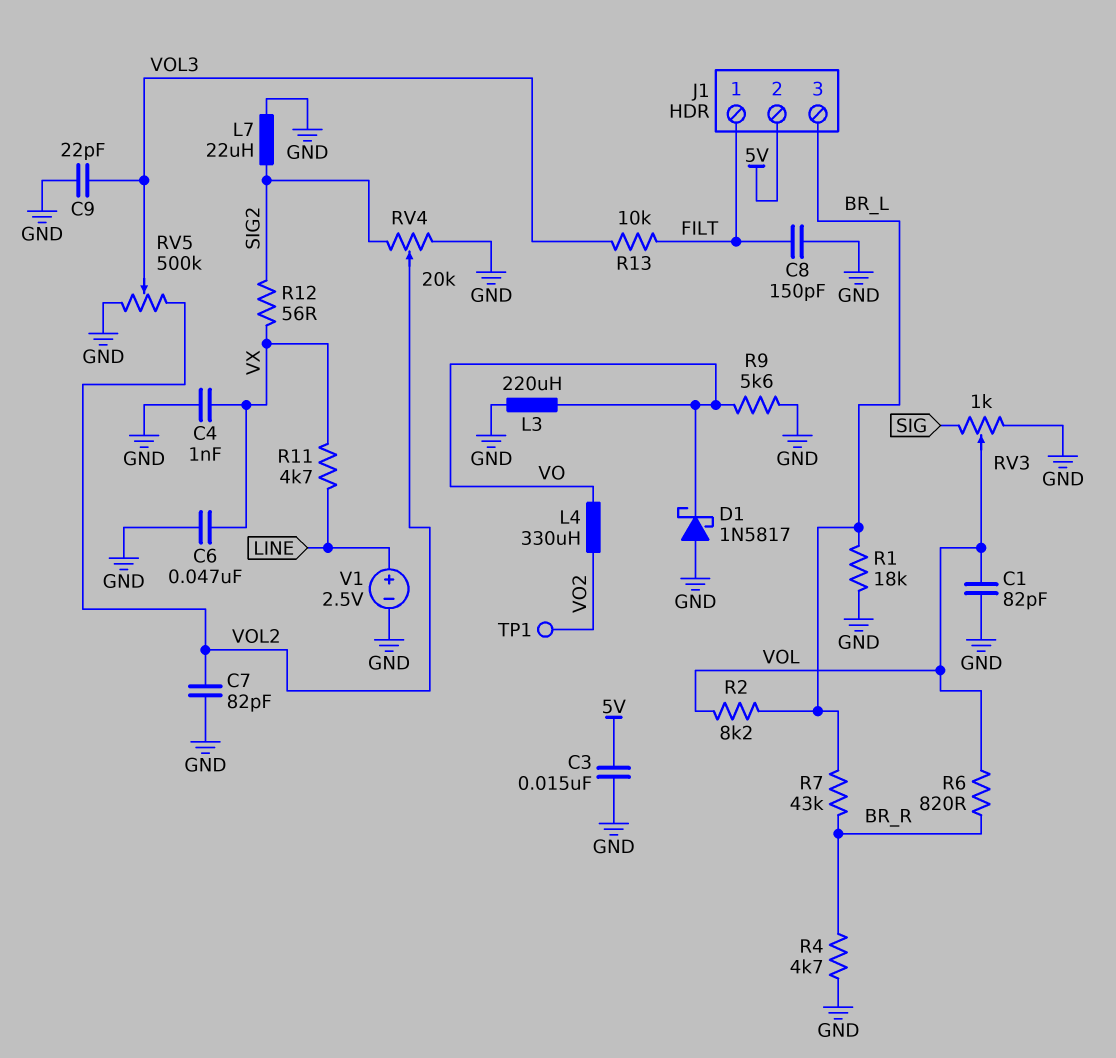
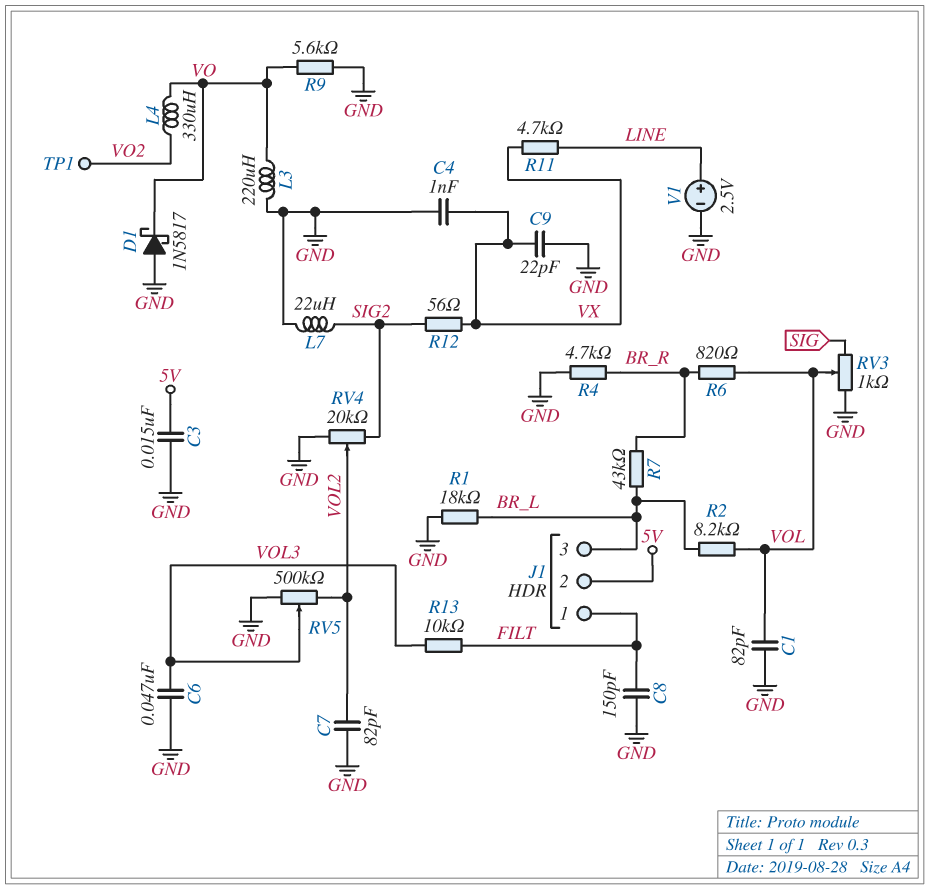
C6: 47nF (GND, VX) -> 47nF (GND, VOL3)
C9: 22pF (GND, VOL3) -> 22pF (GND, VX)

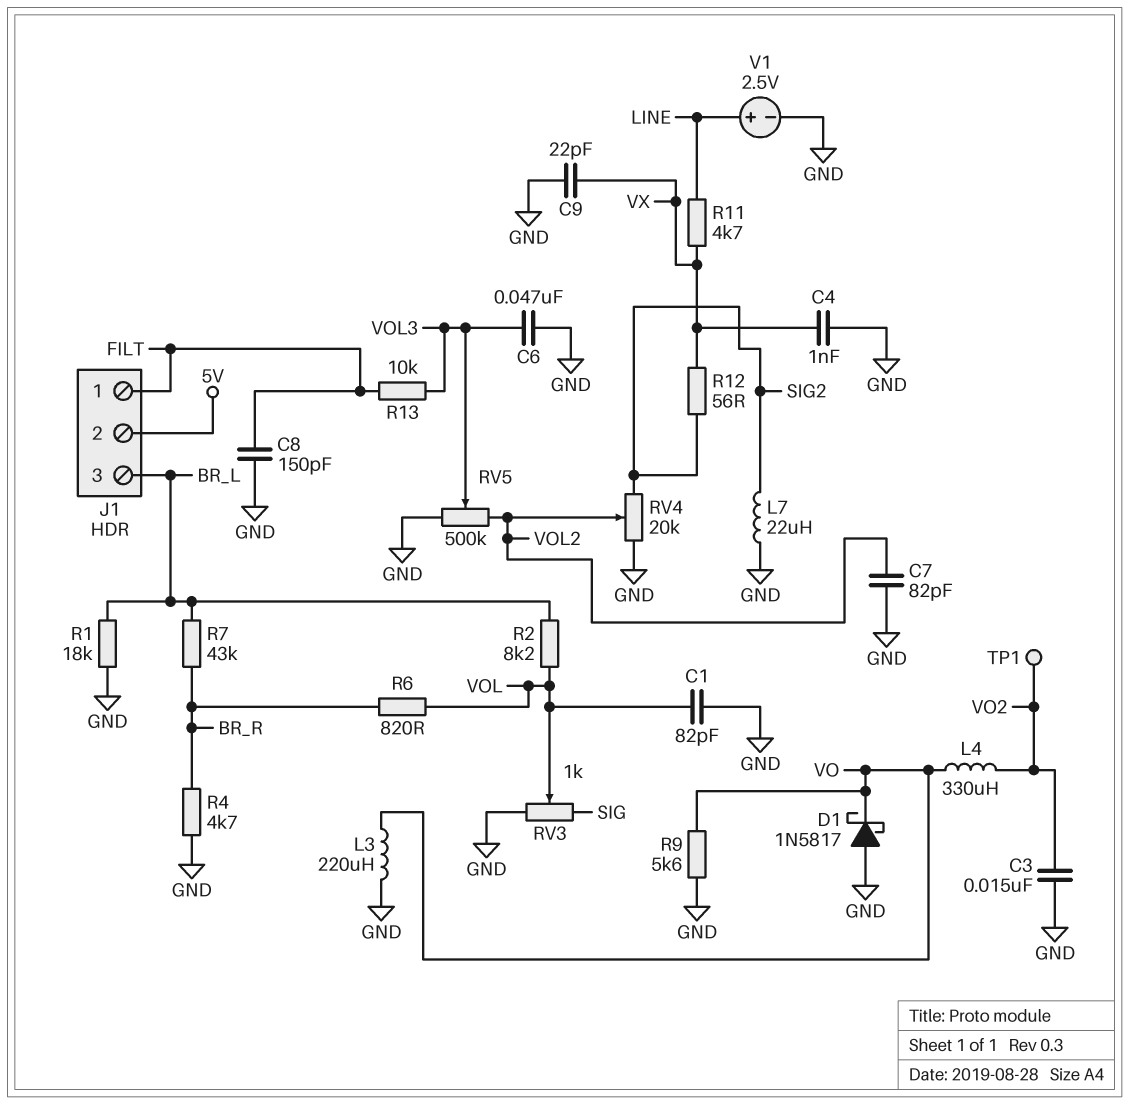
C3: 15nF (5V, GND) -> 15nF (GND, VO2)

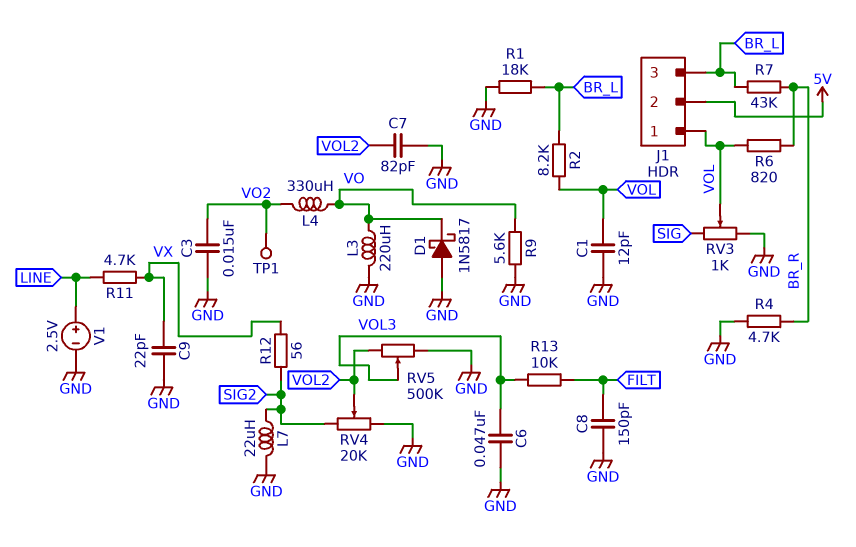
C1: 82pF (GND, VOL) -> 12pF (GND, VOL)
C4: 1nF (GND, VX) -> none
J1 pin 1: FILT -> VOL

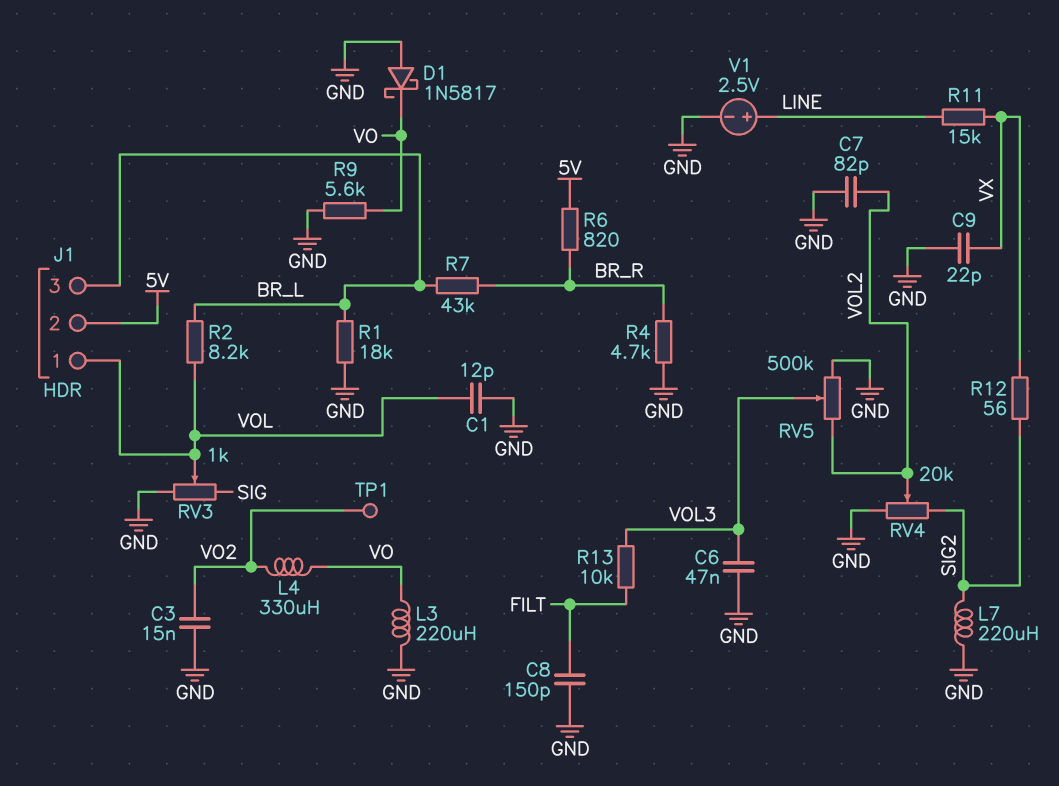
L7: 22uH (GND, SIG2) -> 220uH (GND, SIG2)
R6: 820 (BR_R, VOL) -> 820 (5V, BR_R)
R11: 4.7k (LINE, VX) -> 15k (LINE, VX)

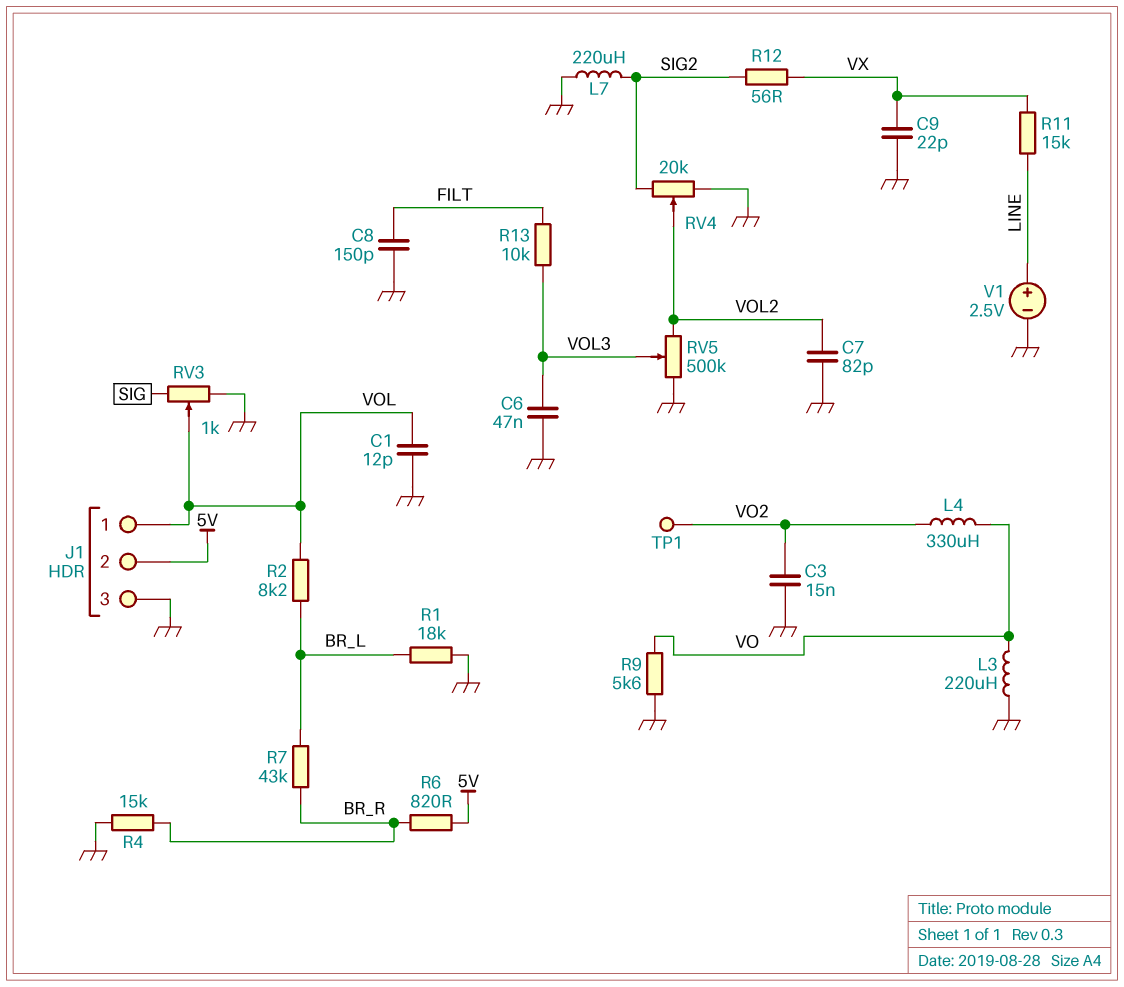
D1: schottky 1N5817 (A GND, K VO) -> none
J1 pin 3: BR_L -> GND
R4: 4.7k (BR_R, GND) -> 15k (BR_R, GND)

